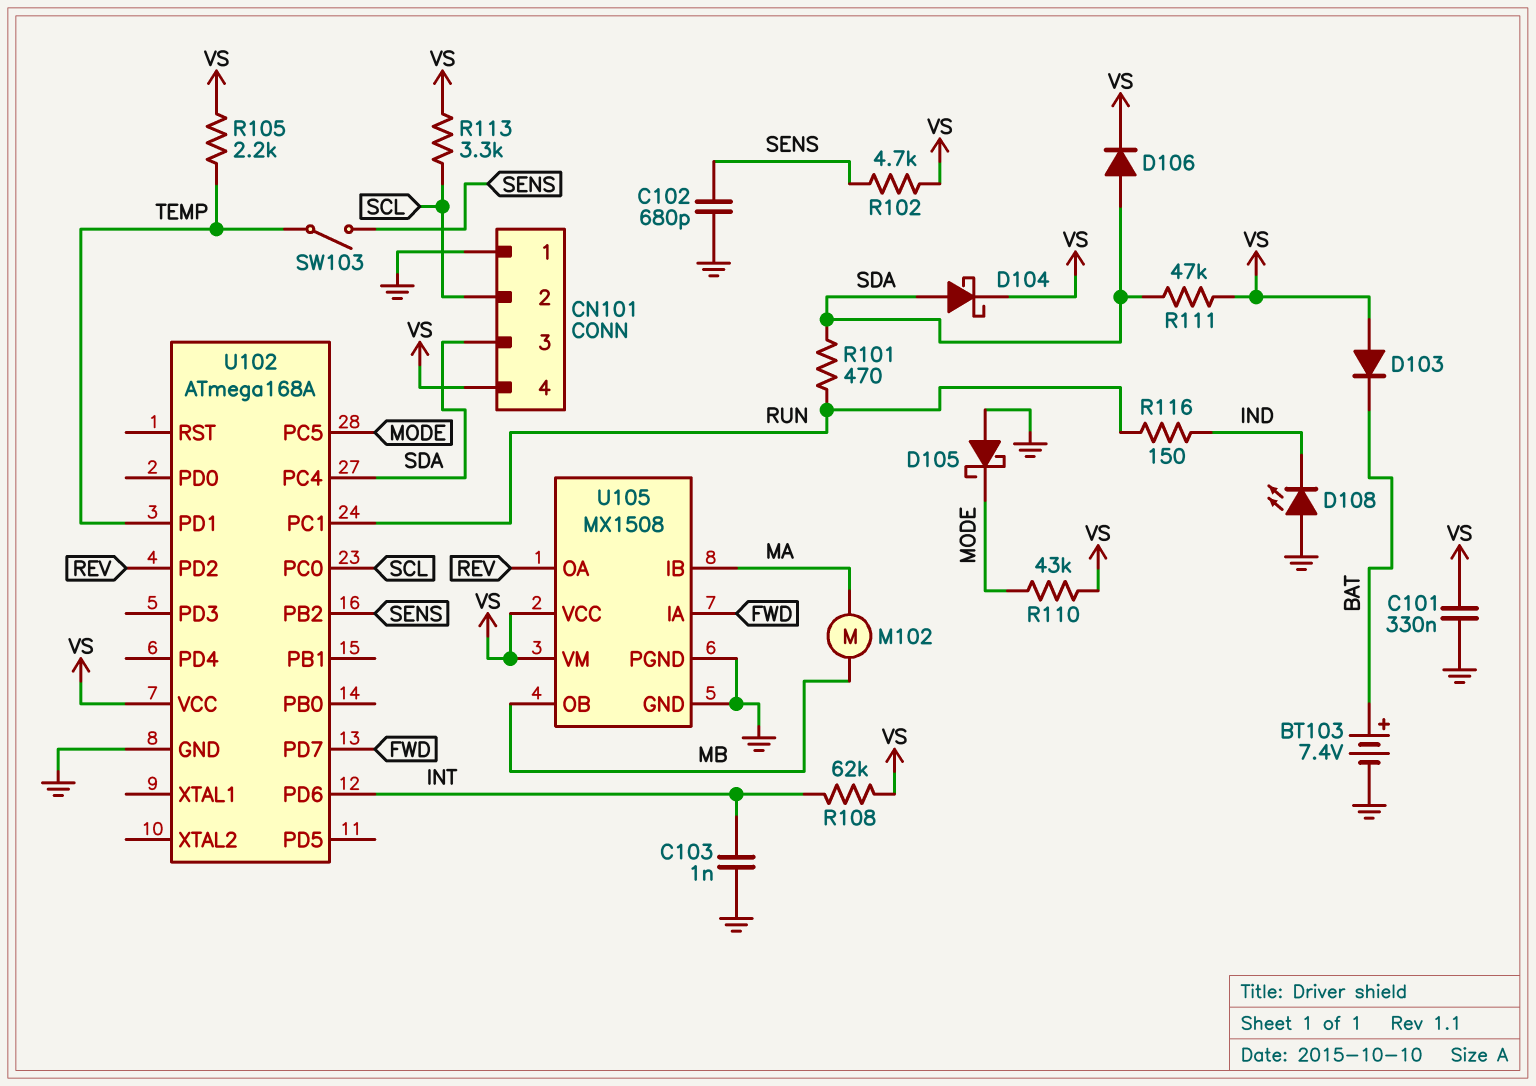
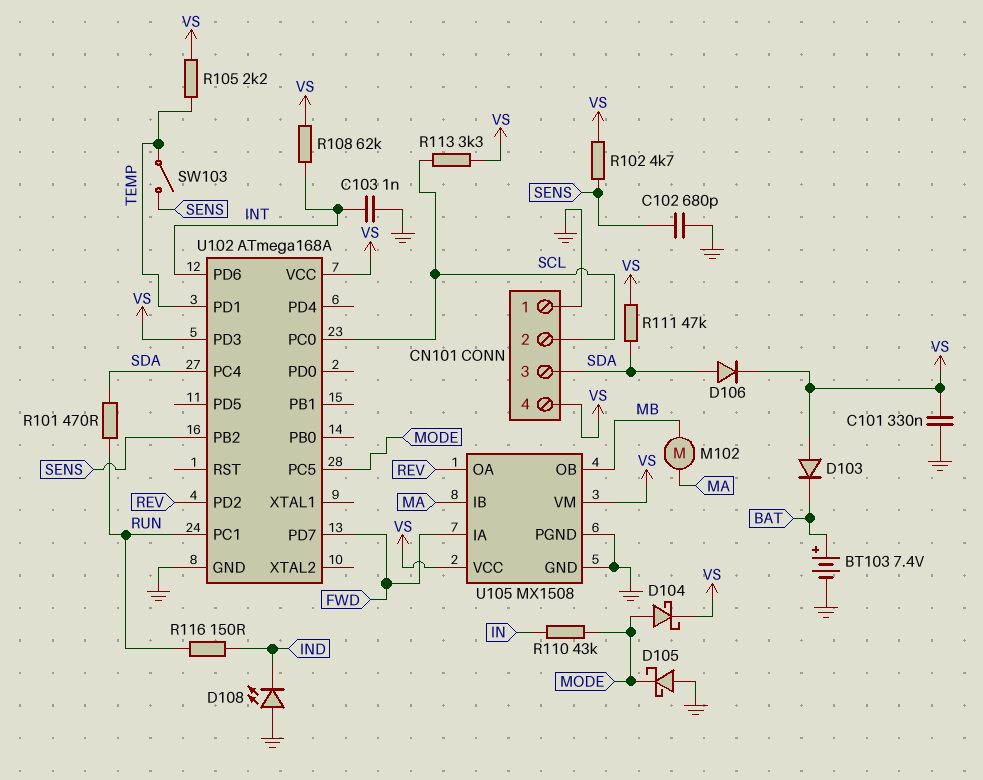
D104: schottky (A SDA, K VS) -> schottky (A MODE, K VS)
R110: 43k (MODE, VS) -> 43k (IN, MODE)
U102 pin PD3: none -> VS

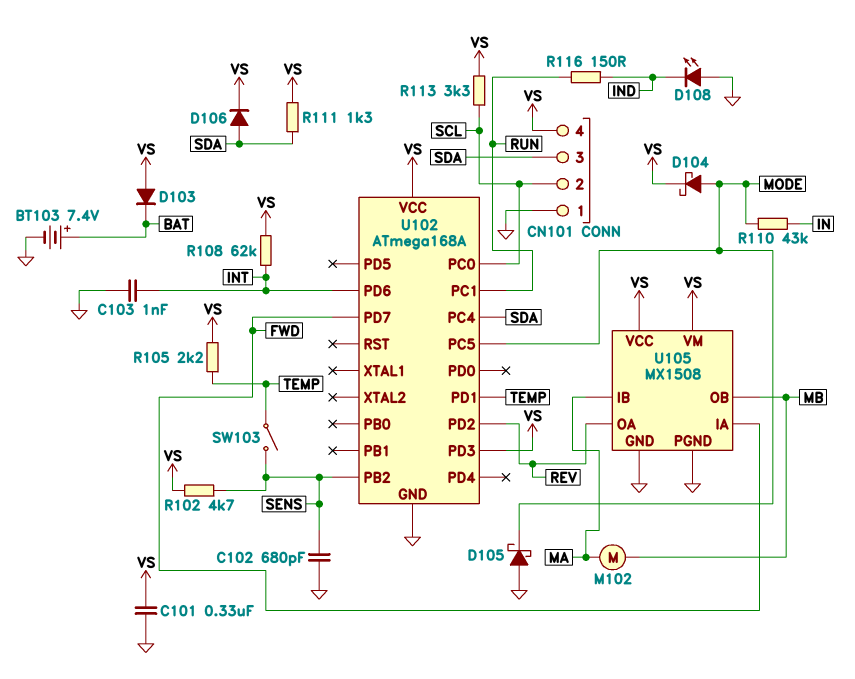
R101: 470 (RUN, SDA) -> none
R111: 47k (SDA, VS) -> 1.3k (SDA, VS)

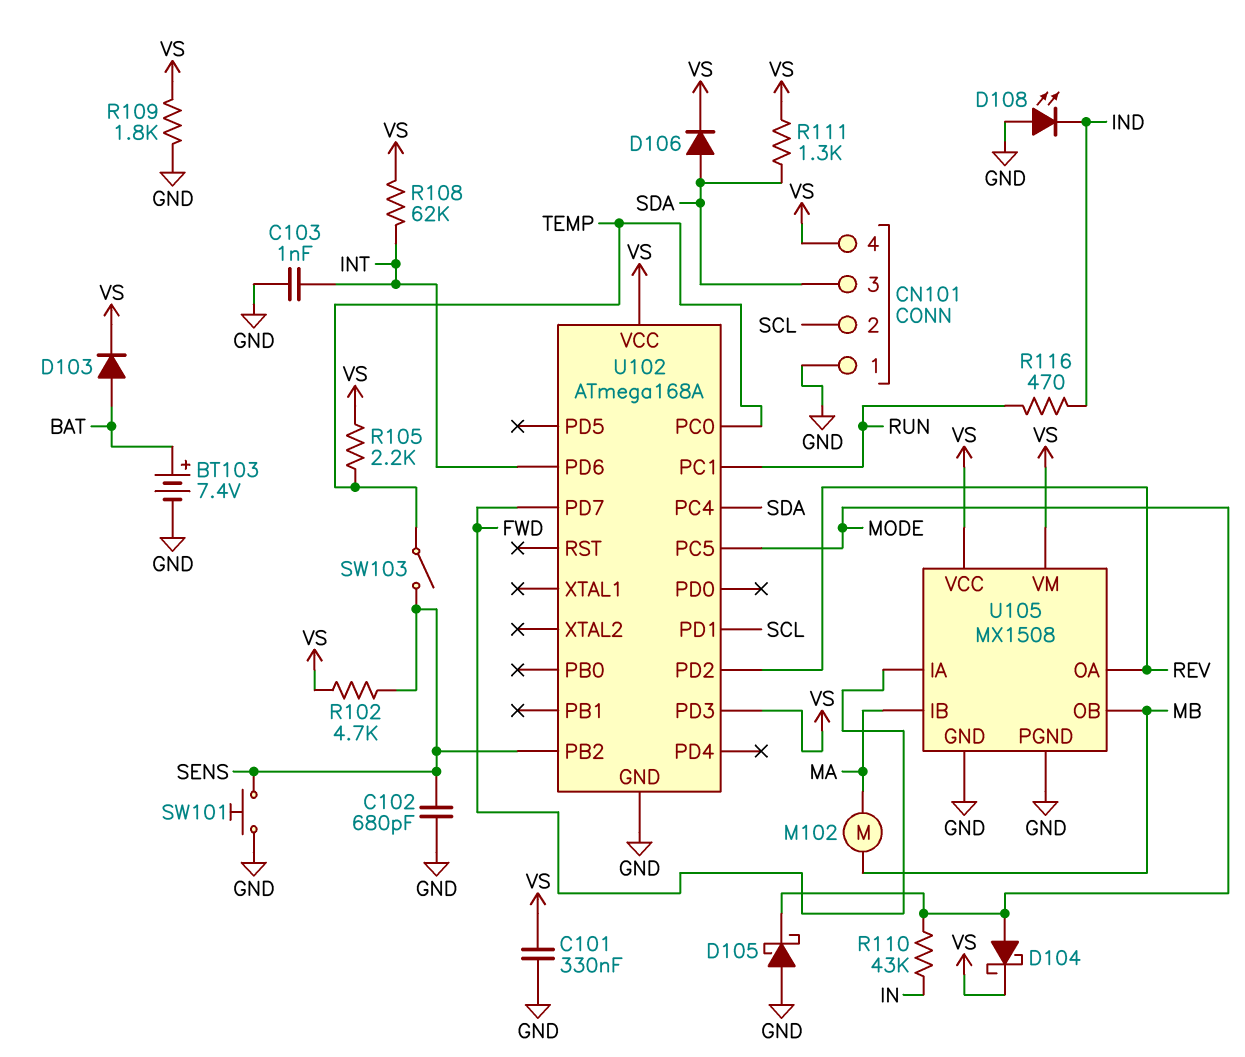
D103: diode (A VS, K BAT) -> diode (A BAT, K VS)
R109: none -> 1.8k (GND, VS)
R113: 3.3k (SCL, VS) -> none
R116: 150 (IND, RUN) -> 470 (IND, RUN)
SW101: none -> button (GND, SENS)
U102 pin PC0: SCL -> TEMP
U102 pin PD1: TEMP -> SCL

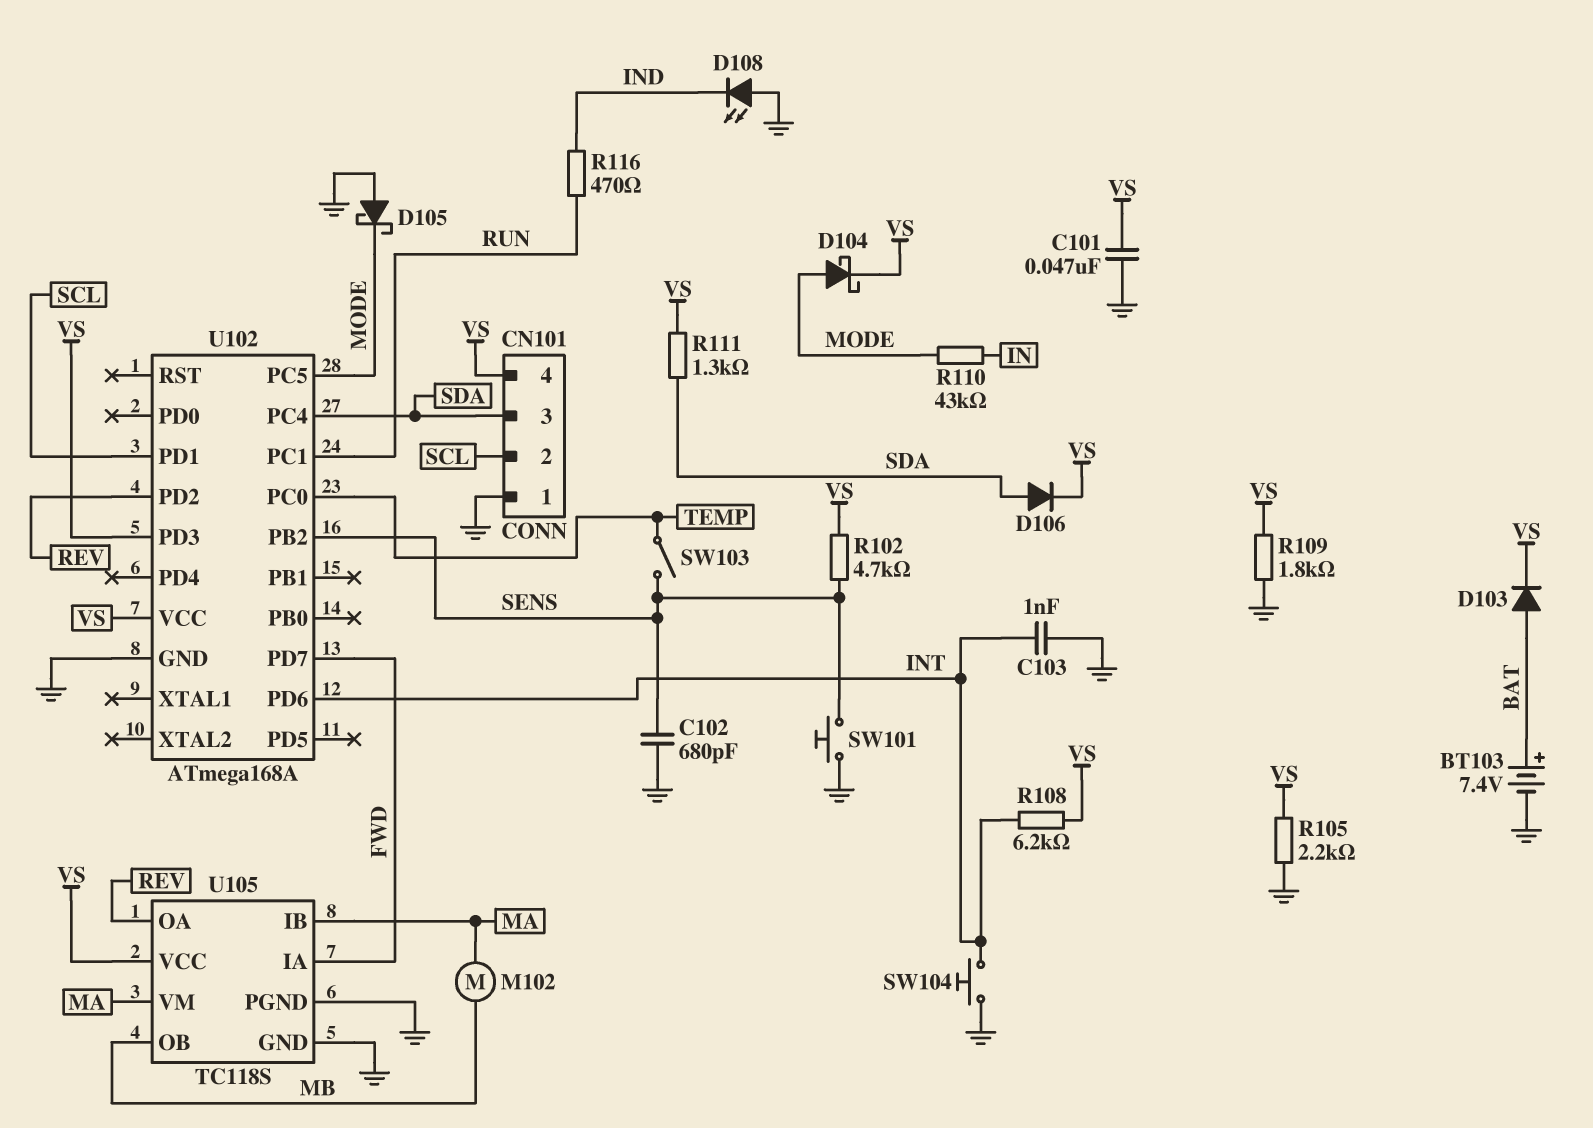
C101: 330nF (GND, VS) -> 47nF (GND, VS)
R105: 2.2k (TEMP, VS) -> 2.2k (GND, VS)
R108: 62k (INT, VS) -> 6.2k (INT, VS)
SW104: none -> button (GND, INT)
U105: MX1508 -> TC118S
U105 pin VM: VS -> MA

